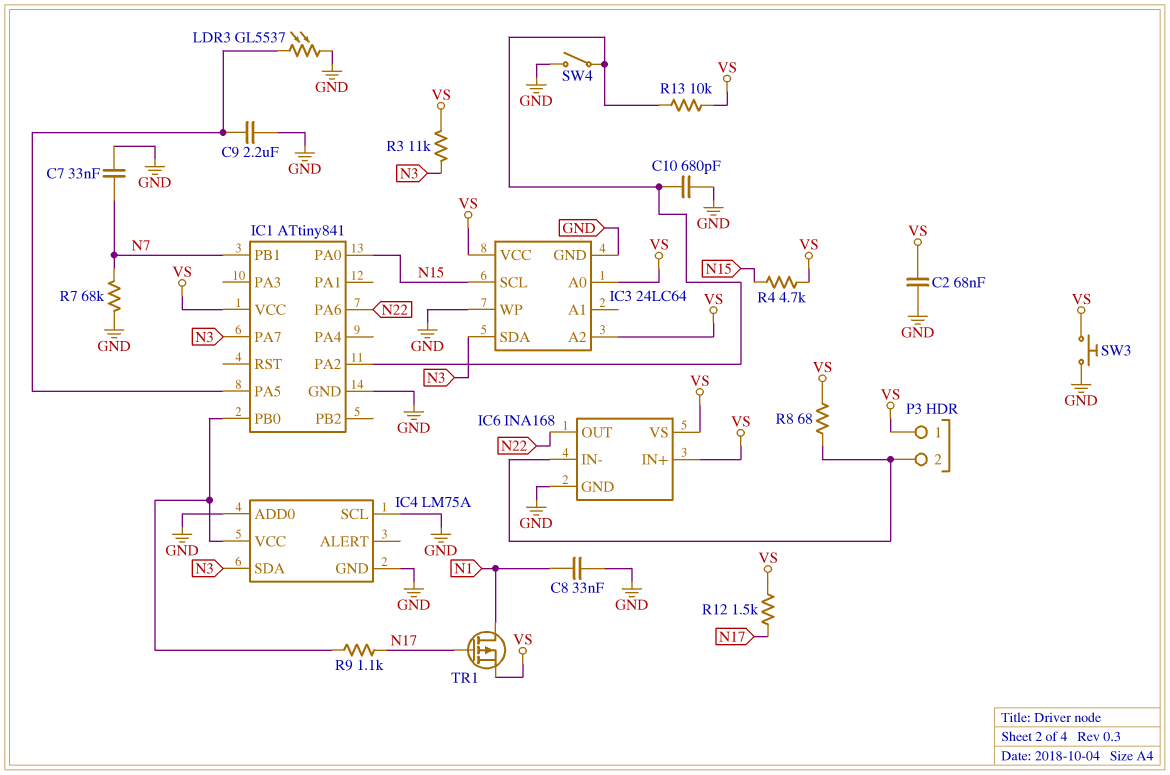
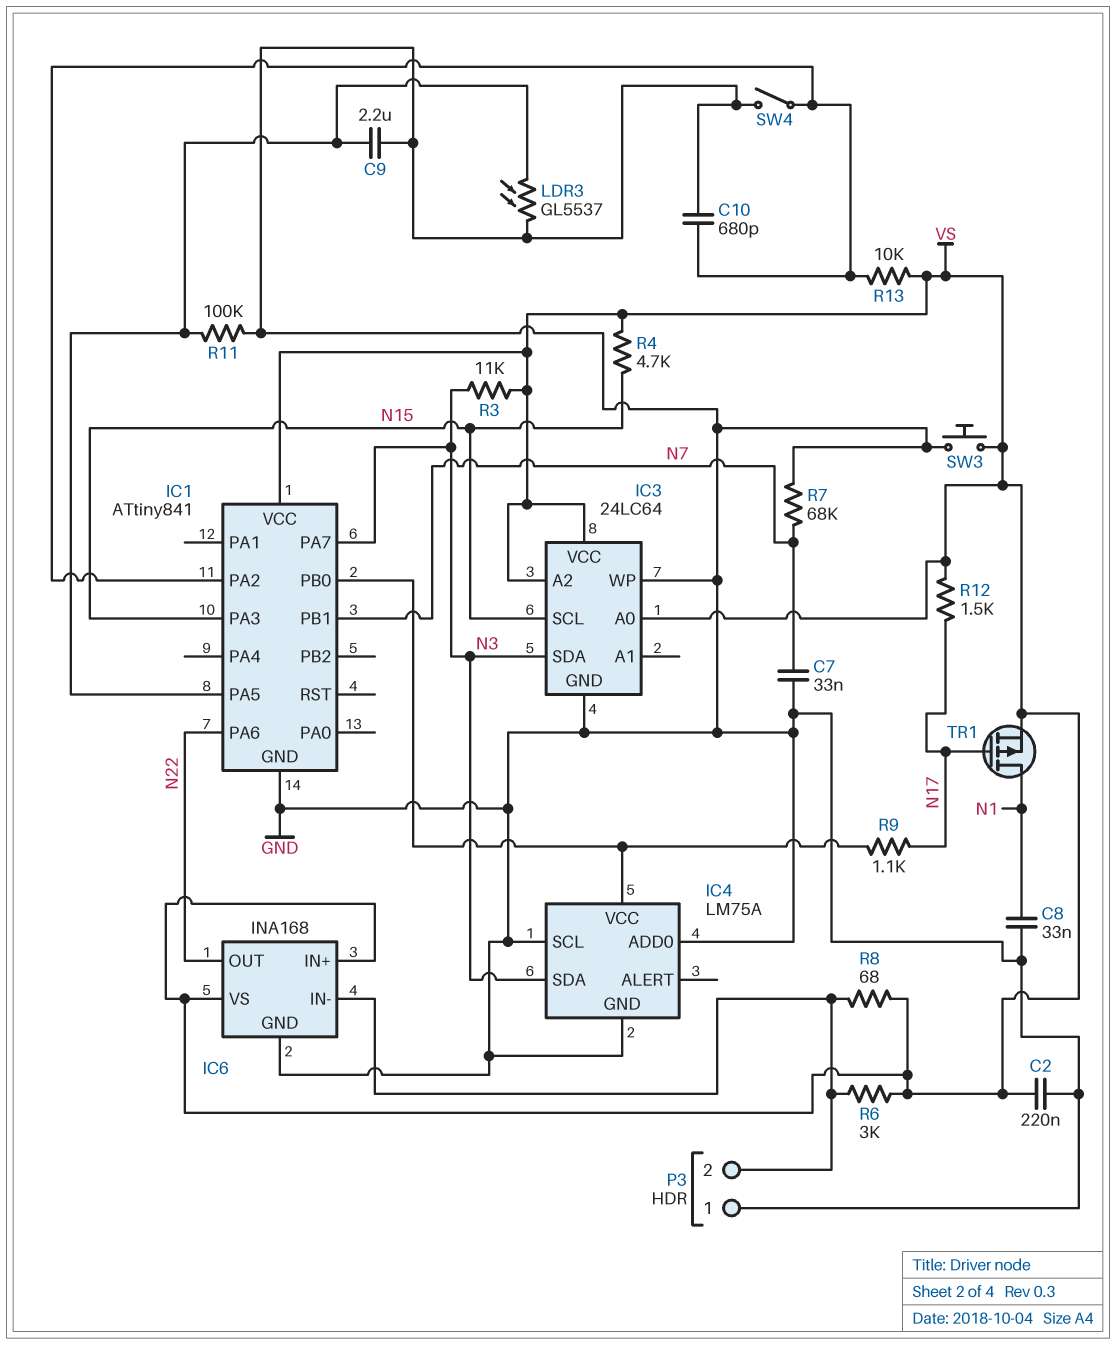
C2: 68nF (GND, VS) -> 220nF (GND, VS)
IC1 pin PA0: N15 -> none
IC1 pin PA3: none -> N15
P3 pin 1: VS -> GND
R6: none -> 3k (IC6/IN-, VS)
R11: none -> 100k (GND, IC1/PA5)

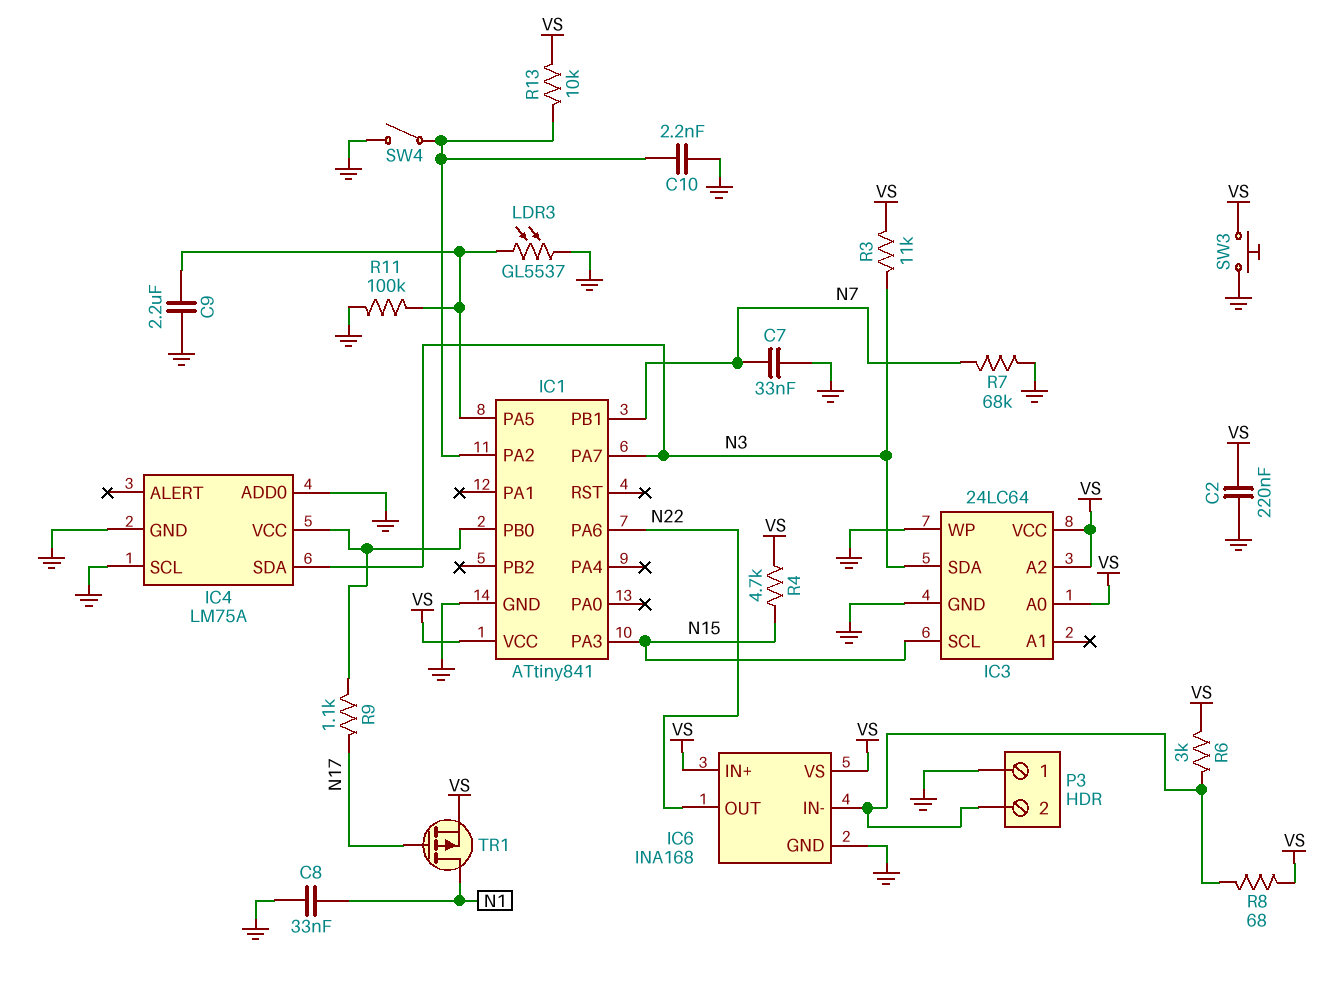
C10: 680pF (GND, IC1/PA2) -> 2.2nF (GND, IC1/PA2)
R12: 1.5k (N17, VS) -> none

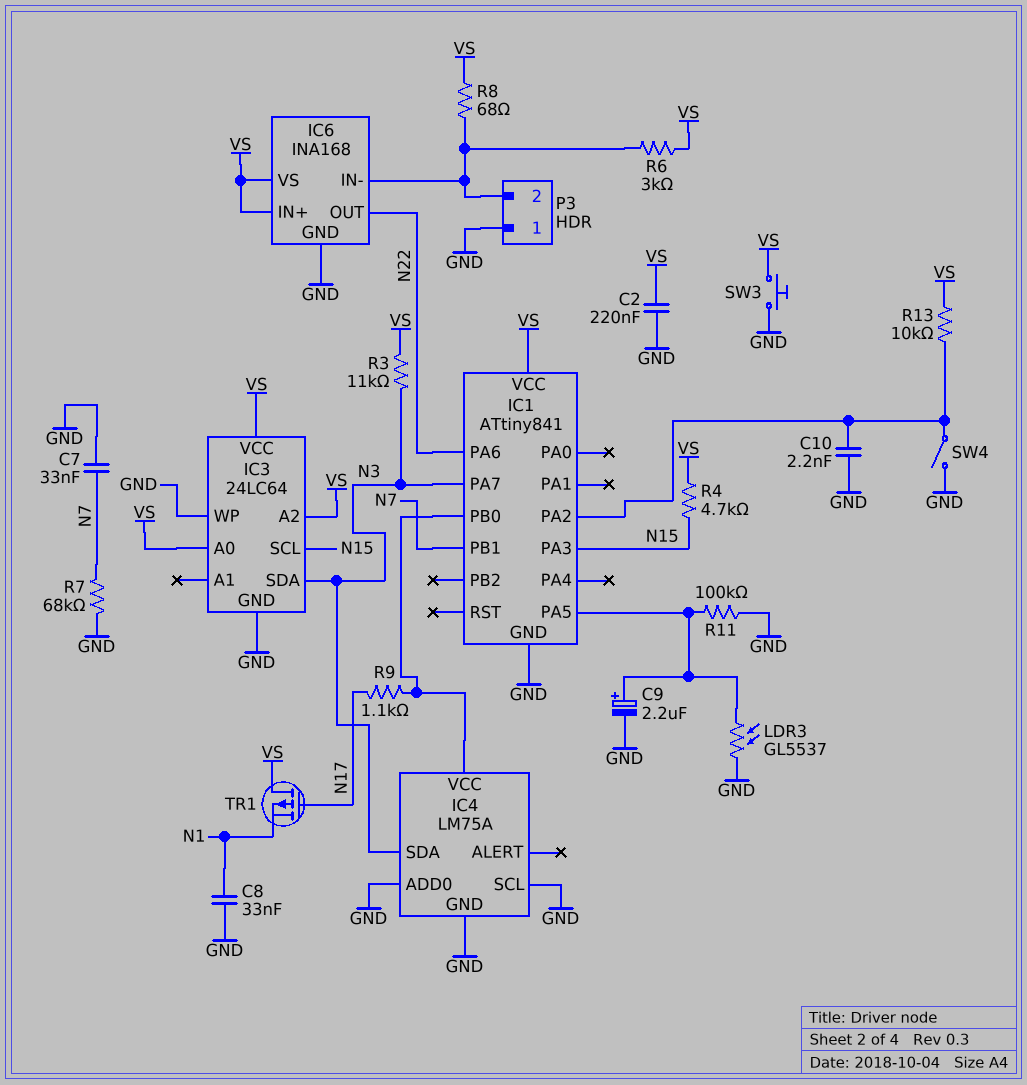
C9: 2.2uF (GND, IC1/PA5) -> 2.2uF (plus IC1/PA5, minus GND)
TR1: PMOS (G N17, D N1, S VS) -> PMOS (G N17, D VS, S N1)

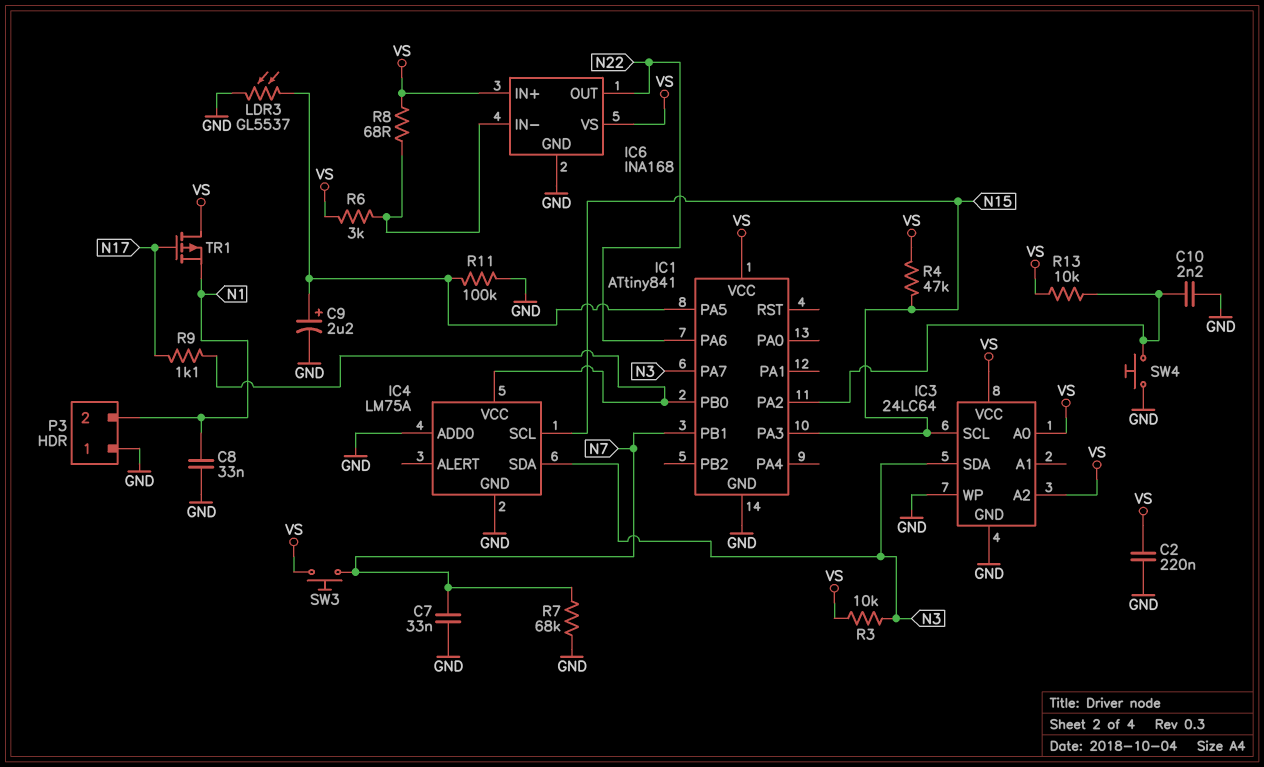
IC4 pin SCL: GND -> N15
P3 pin 2: IC6/IN- -> N1
R3: 11k (N3, VS) -> 10k (N3, VS)
R4: 4.7k (N15, VS) -> 47k (N15, VS)
SW3: button (GND, VS) -> button (N7, VS)
SW4: switch (GND, IC1/PA2) -> button (GND, IC1/PA2)

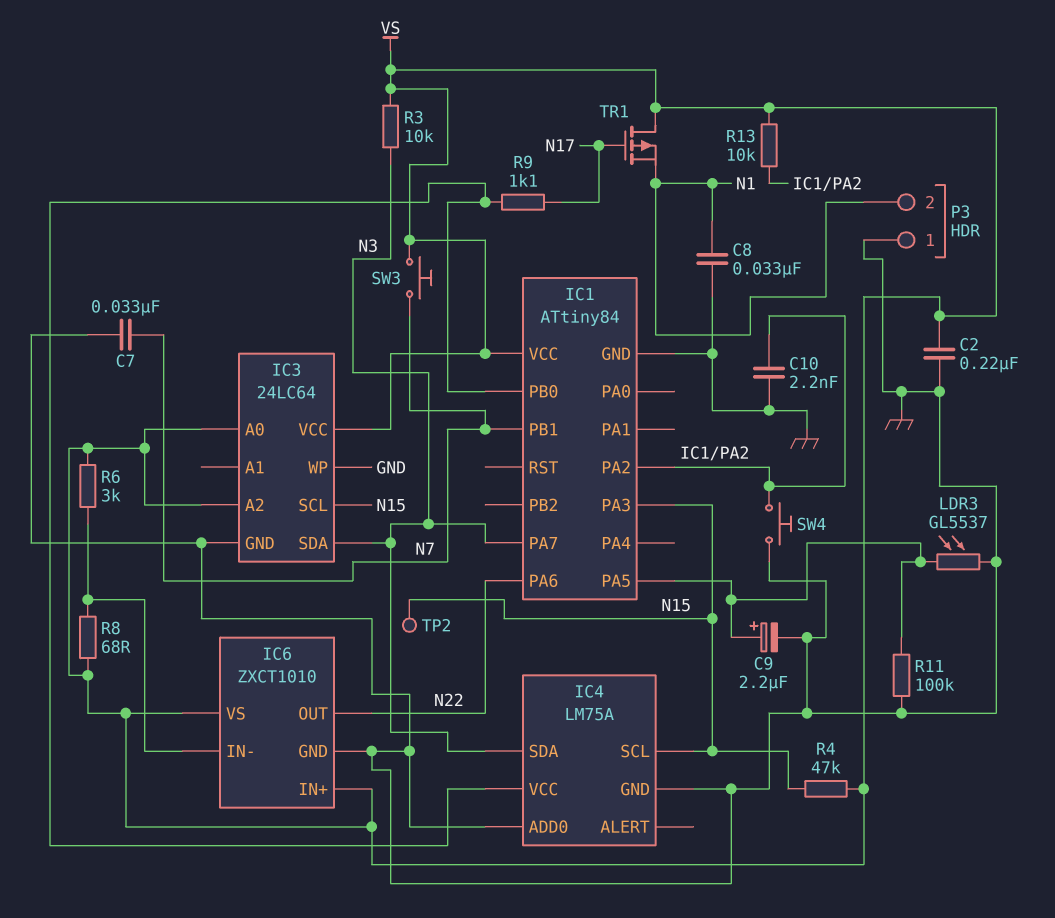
IC1: ATtiny841 -> ATtiny84
IC6: INA168 -> ZXCT1010
R7: 68k (GND, N7) -> none
TP2: none -> test point (N15)

